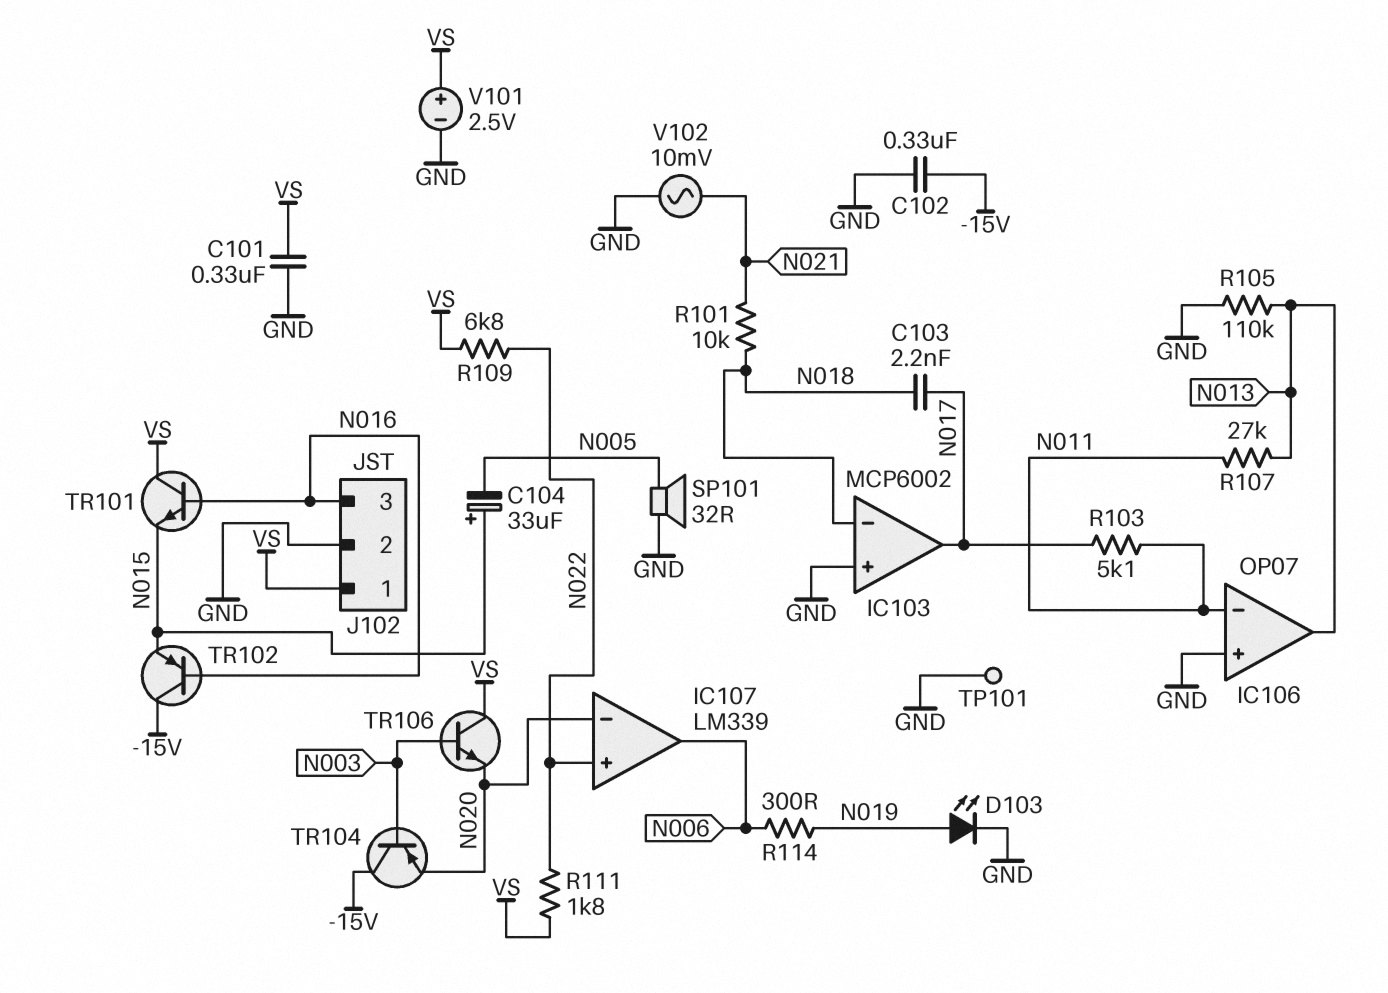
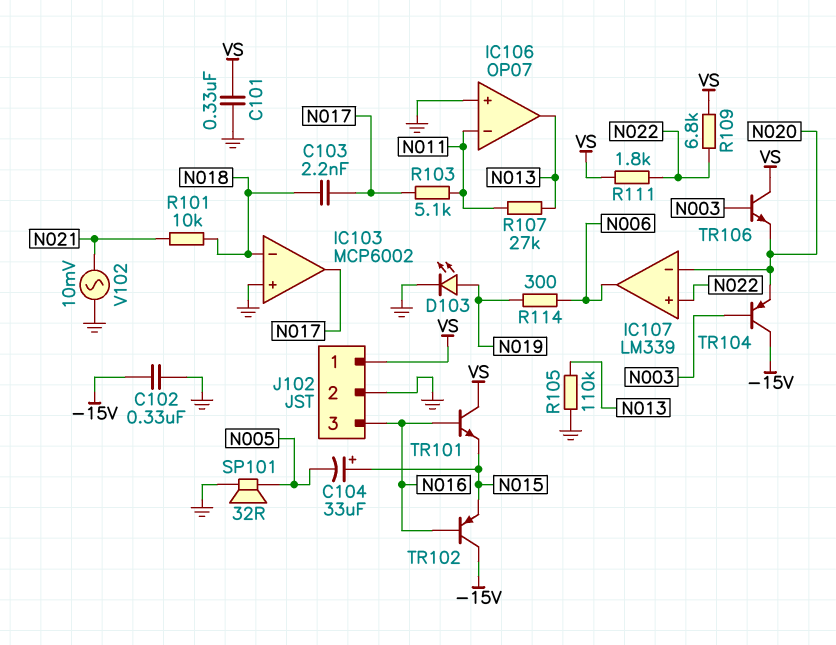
TP101: test point (GND) -> none
V101: 2.5V (plus VS, minus GND) -> none

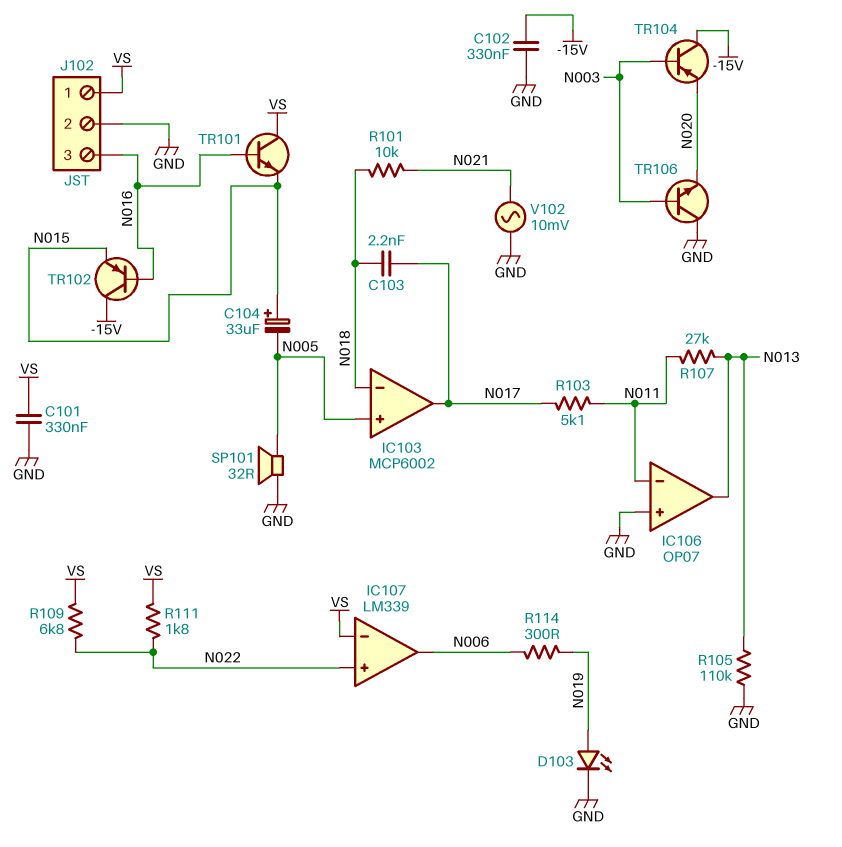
IC103 pin in+: GND -> N005
IC107 pin in-: N020 -> VS
TR106: NPN (B N003, C VS, E N020) -> NPN (B N003, C GND, E N020)

